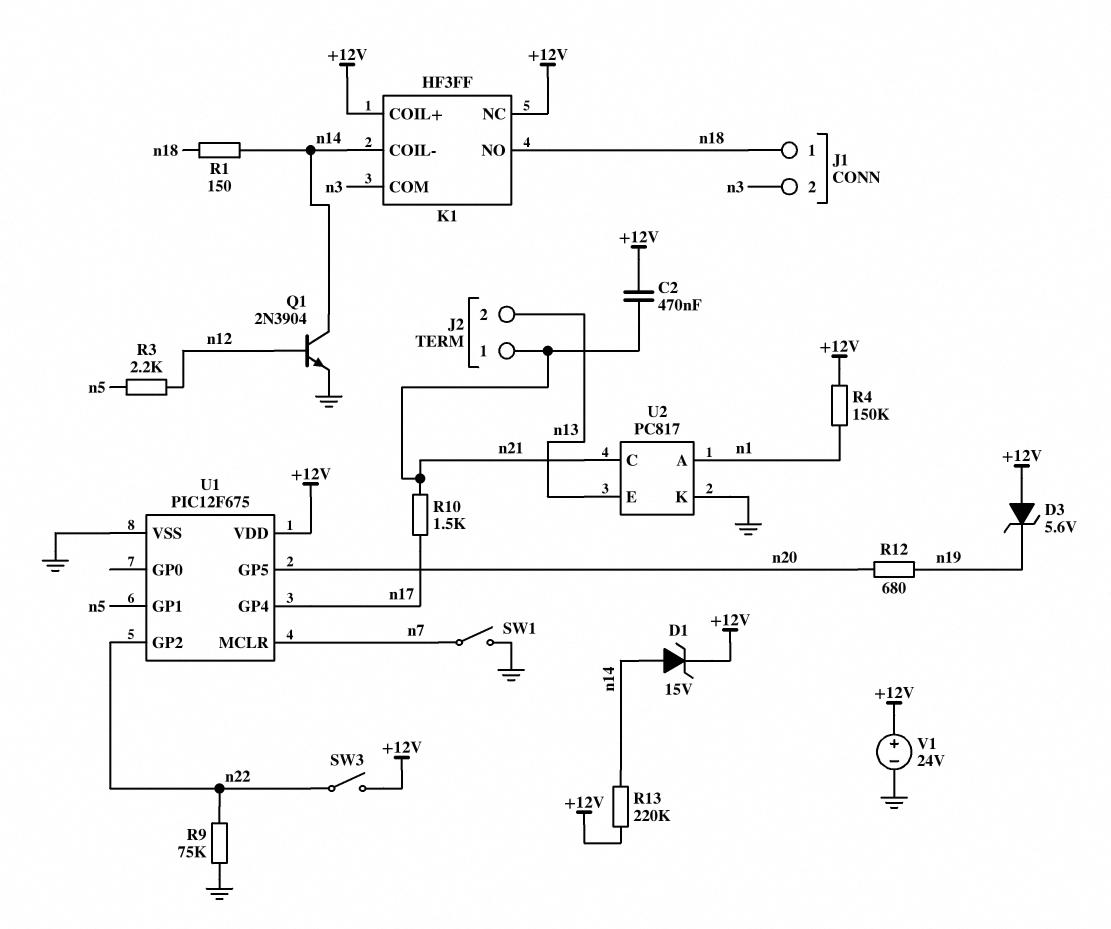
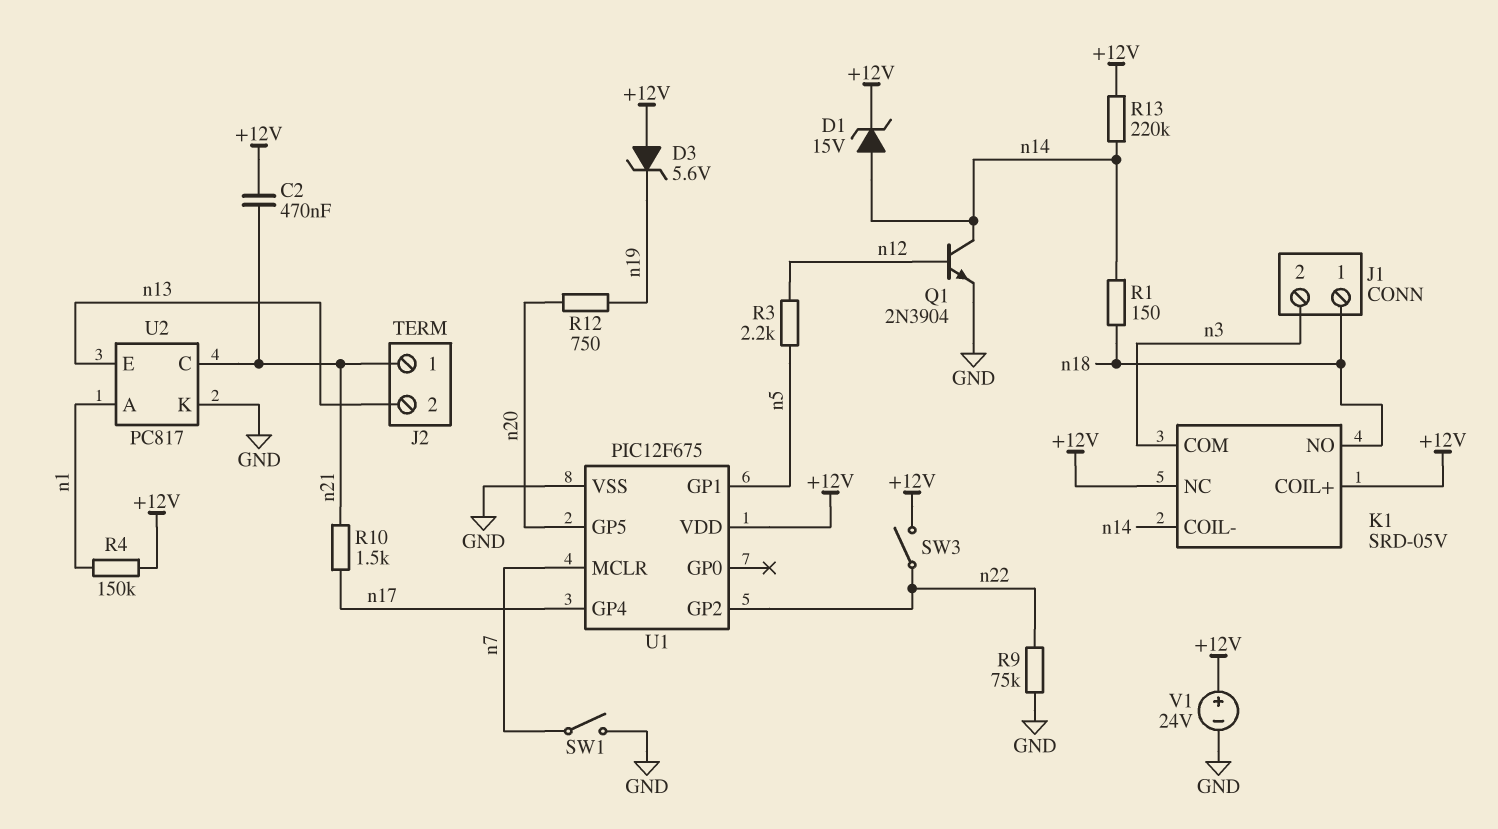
K1: HF3FF -> SRD-05V
R12: 680 (n19, n20) -> 750 (n19, n20)

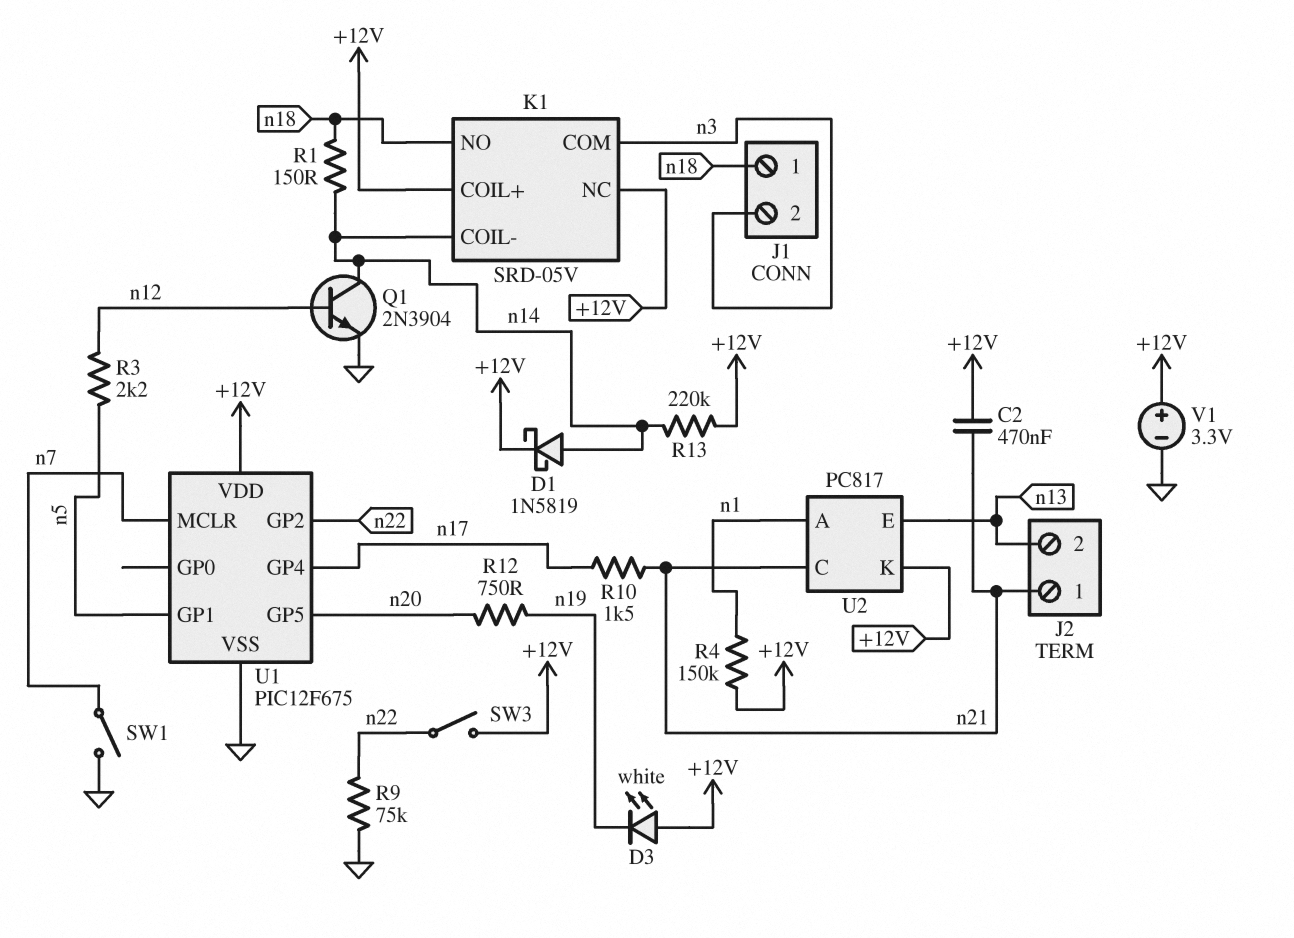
D1: zener 15V (A n14, K +12V) -> schottky 1N5819 (A n14, K +12V)
D3: zener 5.6V (A +12V, K n19) -> LED white (A +12V, K n19)
U2 pin K: GND -> +12V
V1: 24V (plus +12V, minus GND) -> 3.3V (plus +12V, minus GND)

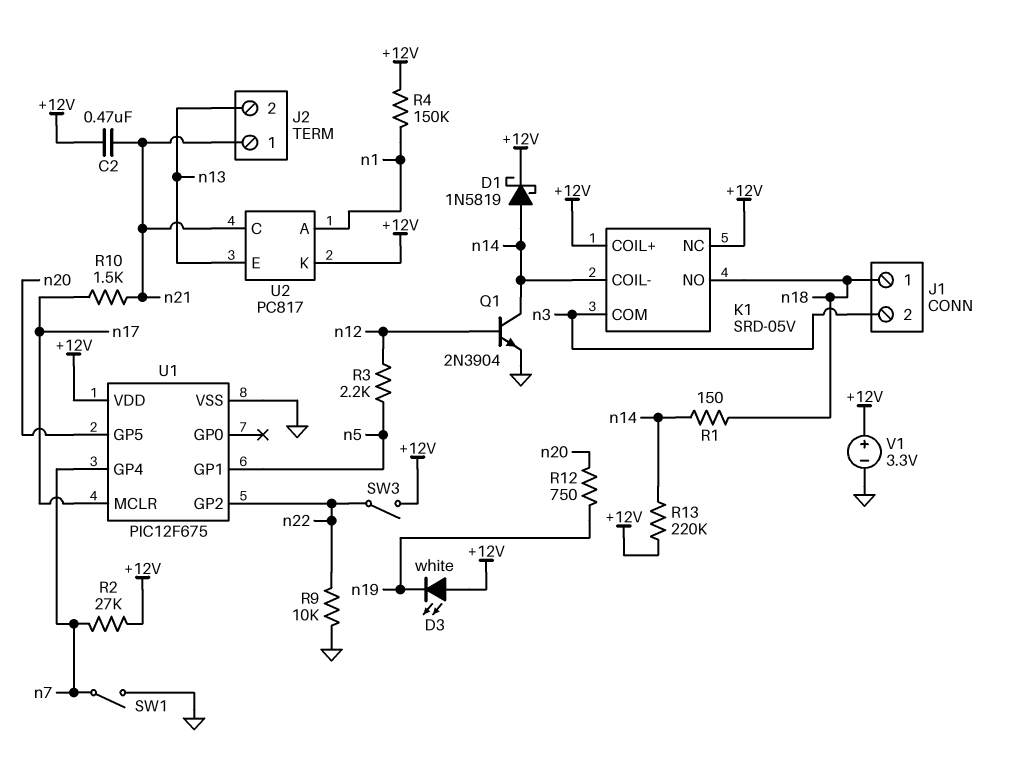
R2: none -> 27k (+12V, n7)
R9: 75k (GND, n22) -> 10k (GND, n22)
U1 pin GP4: n17 -> n7
U1 pin MCLR: n7 -> n17

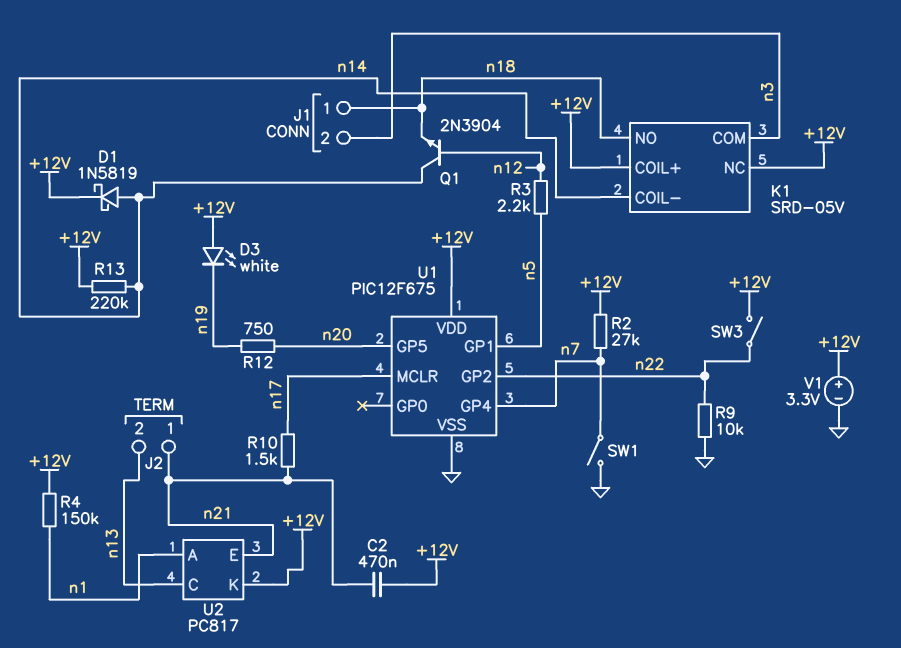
Q1: NPN 2N3904 (B n12, C n14, E GND) -> NPN 2N3904 (B n12, C n14, E n18)
R1: 150 (n14, n18) -> none
U2 pin C: n21 -> n13
U2 pin E: n13 -> n21

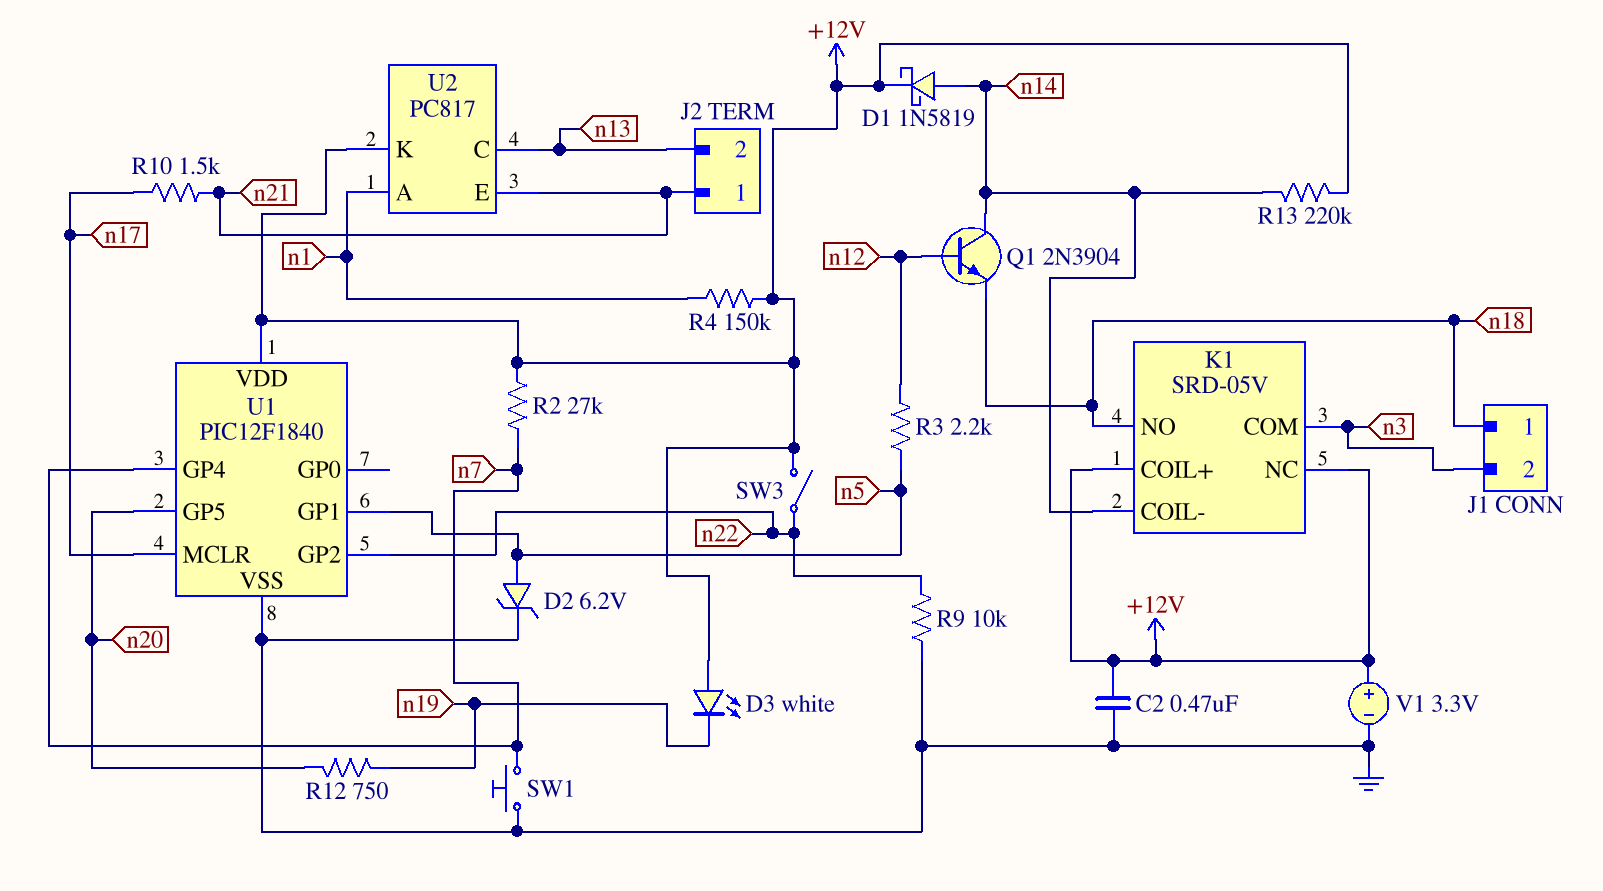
C2: 470nF (+12V, n21) -> 470nF (+12V, GND)
D2: none -> zener 6.2V (A n5, K GND)
SW1: switch (GND, n7) -> button (GND, n7)
U1: PIC12F675 -> PIC12F1840

